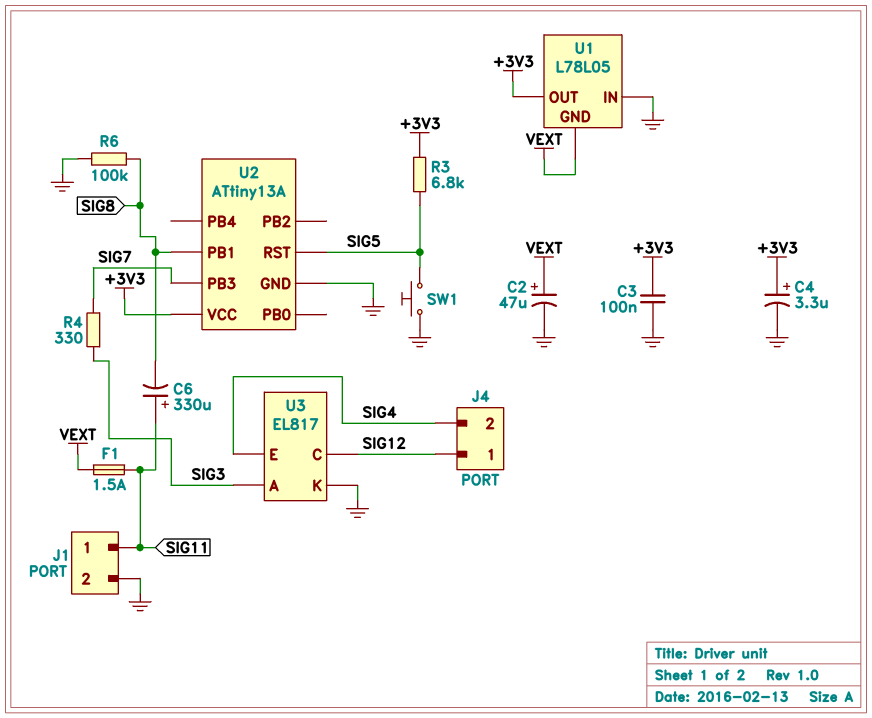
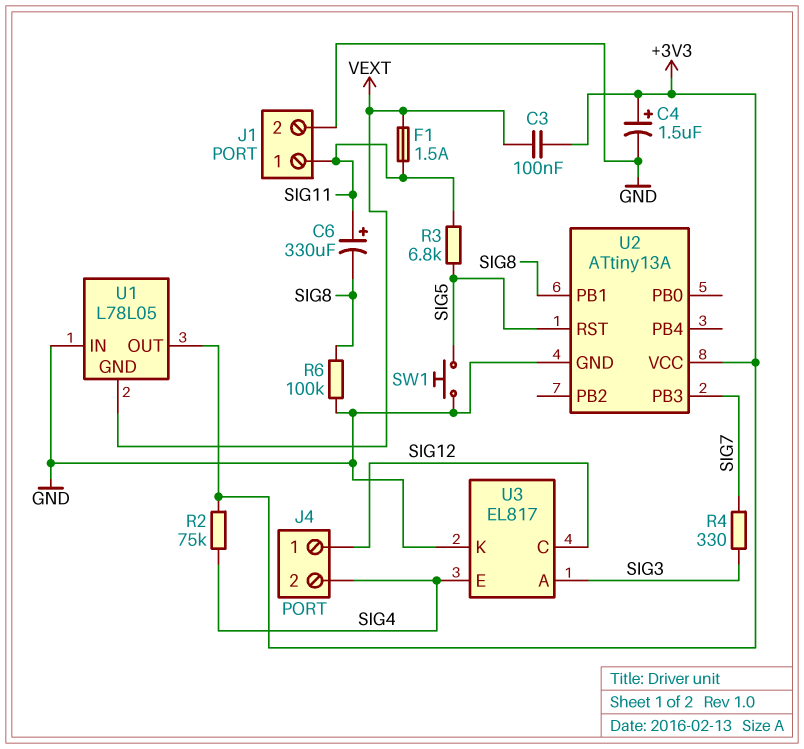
C2: 47uF (plus VEXT, minus GND) -> none
C3: 100nF (+3V3, GND) -> 100nF (+3V3, VEXT)
C4: 3.3uF (plus +3V3, minus GND) -> 1.5uF (plus +3V3, minus GND)
R2: none -> 75k (+3V3, SIG4)
R3: 6.8k (+3V3, SIG5) -> 6.8k (SIG5, SIG11)

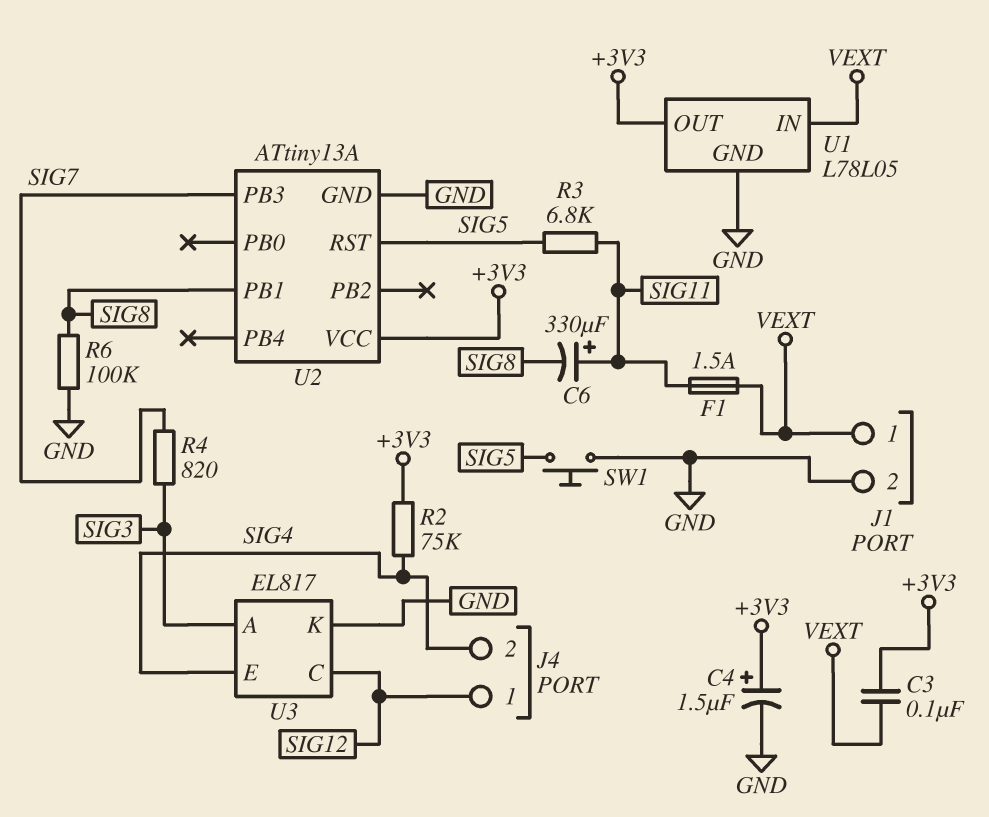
J1 pin 1: SIG11 -> VEXT
R4: 330 (SIG3, SIG7) -> 820 (SIG3, SIG7)
U1 pin GND: VEXT -> GND
U1 pin IN: GND -> VEXT

